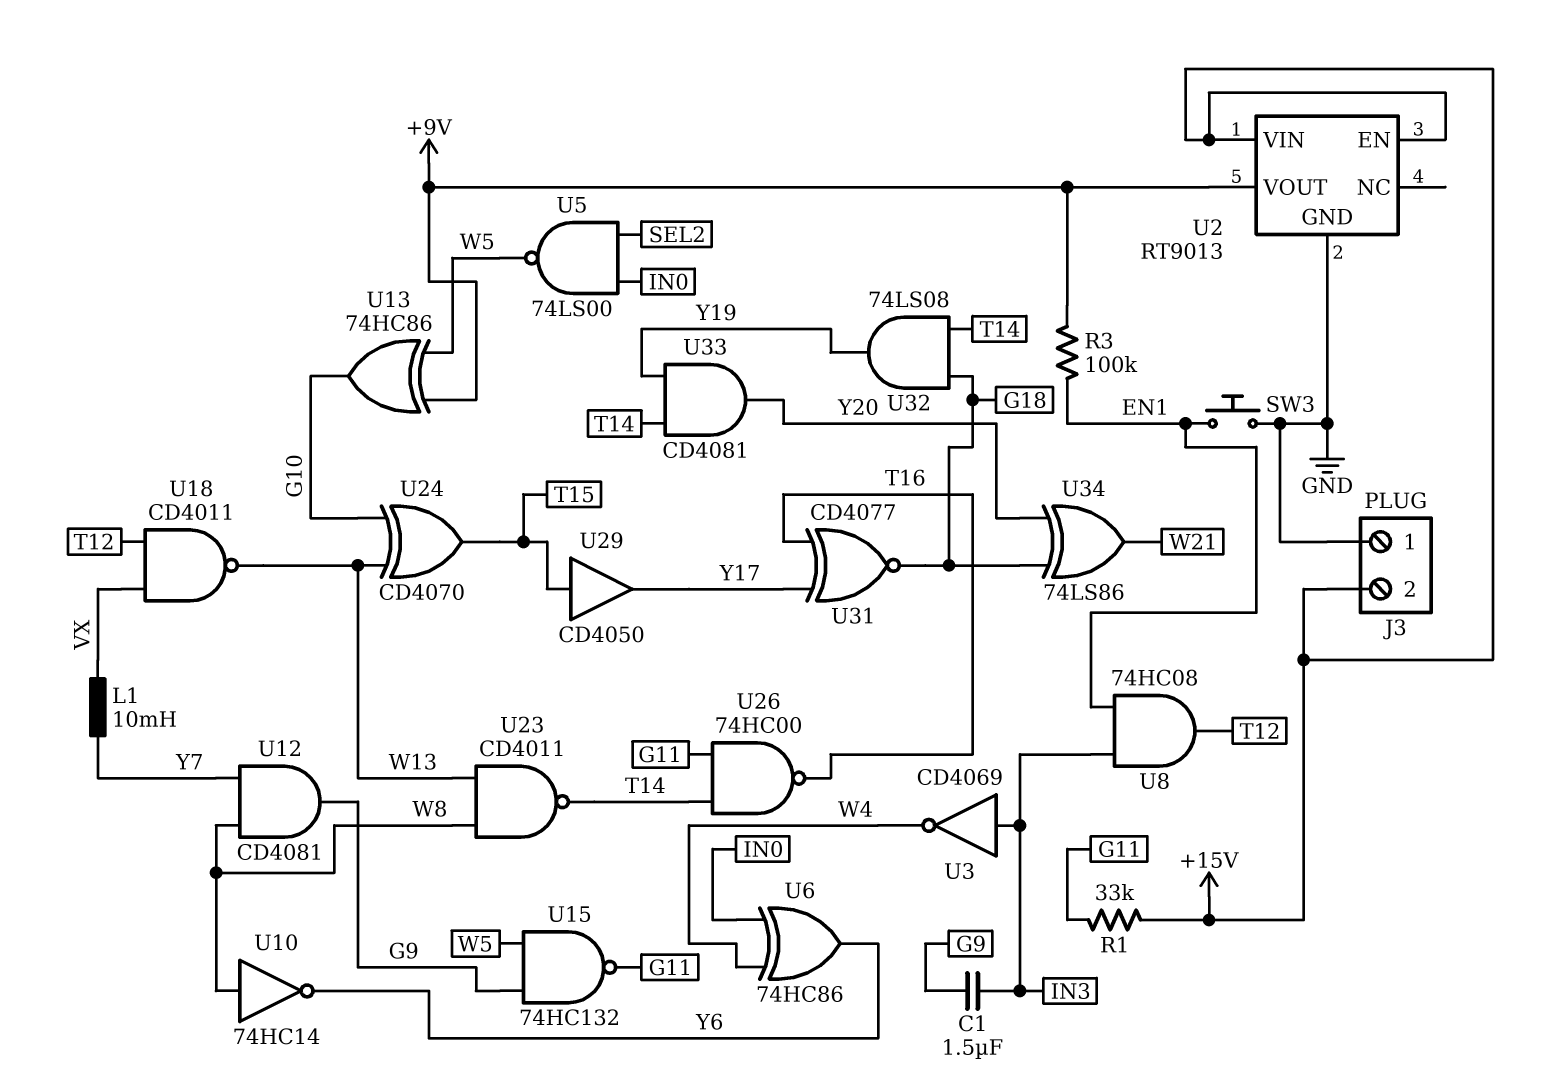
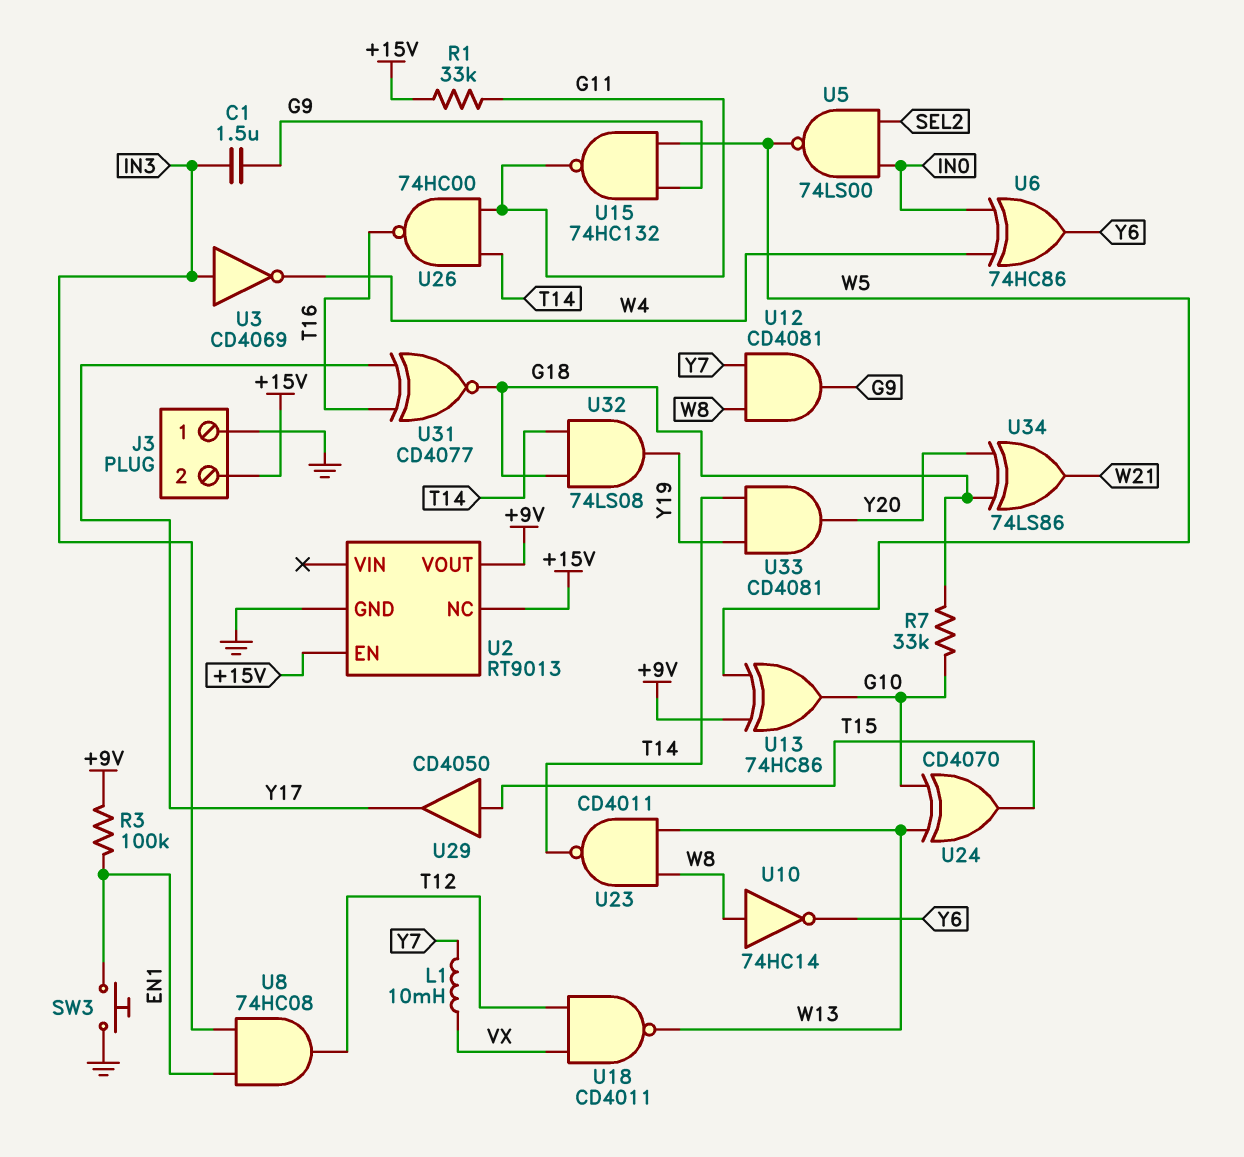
R7: none -> 33k (G10, G18)
U2 pin NC: none -> +15V
U2 pin VIN: +15V -> none

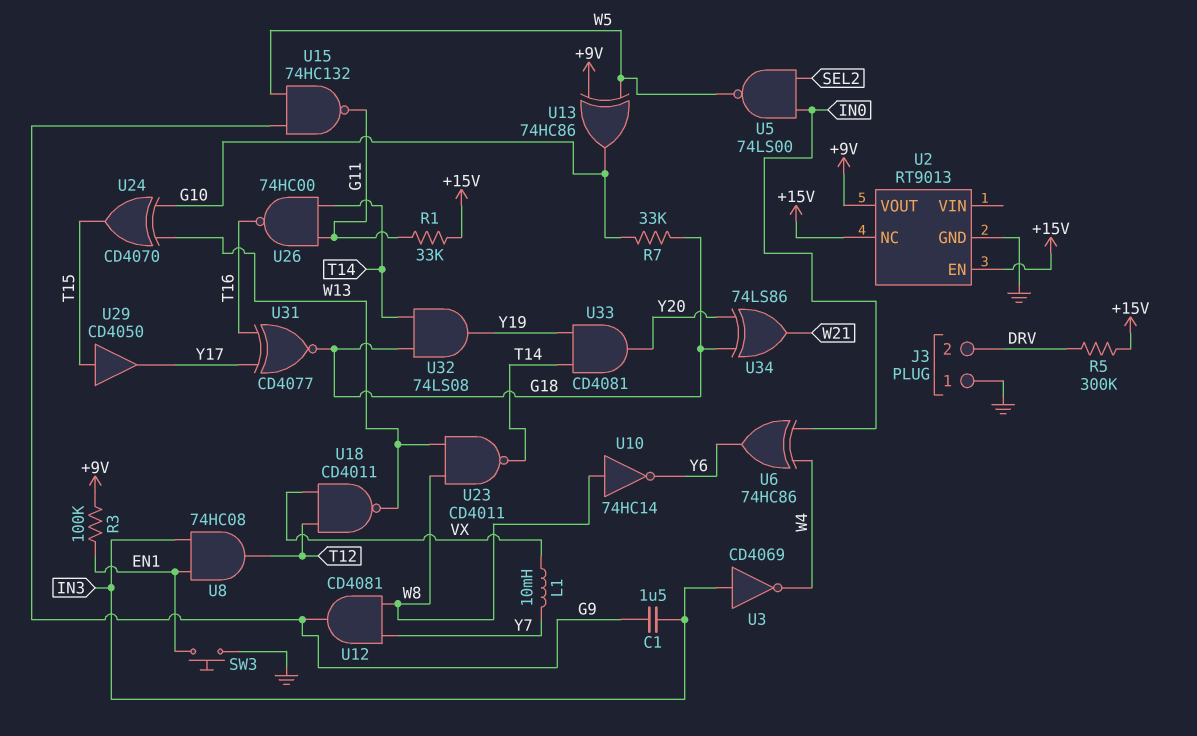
J3 pin 2: +15V -> DRV
R5: none -> 300k (+15V, DRV)

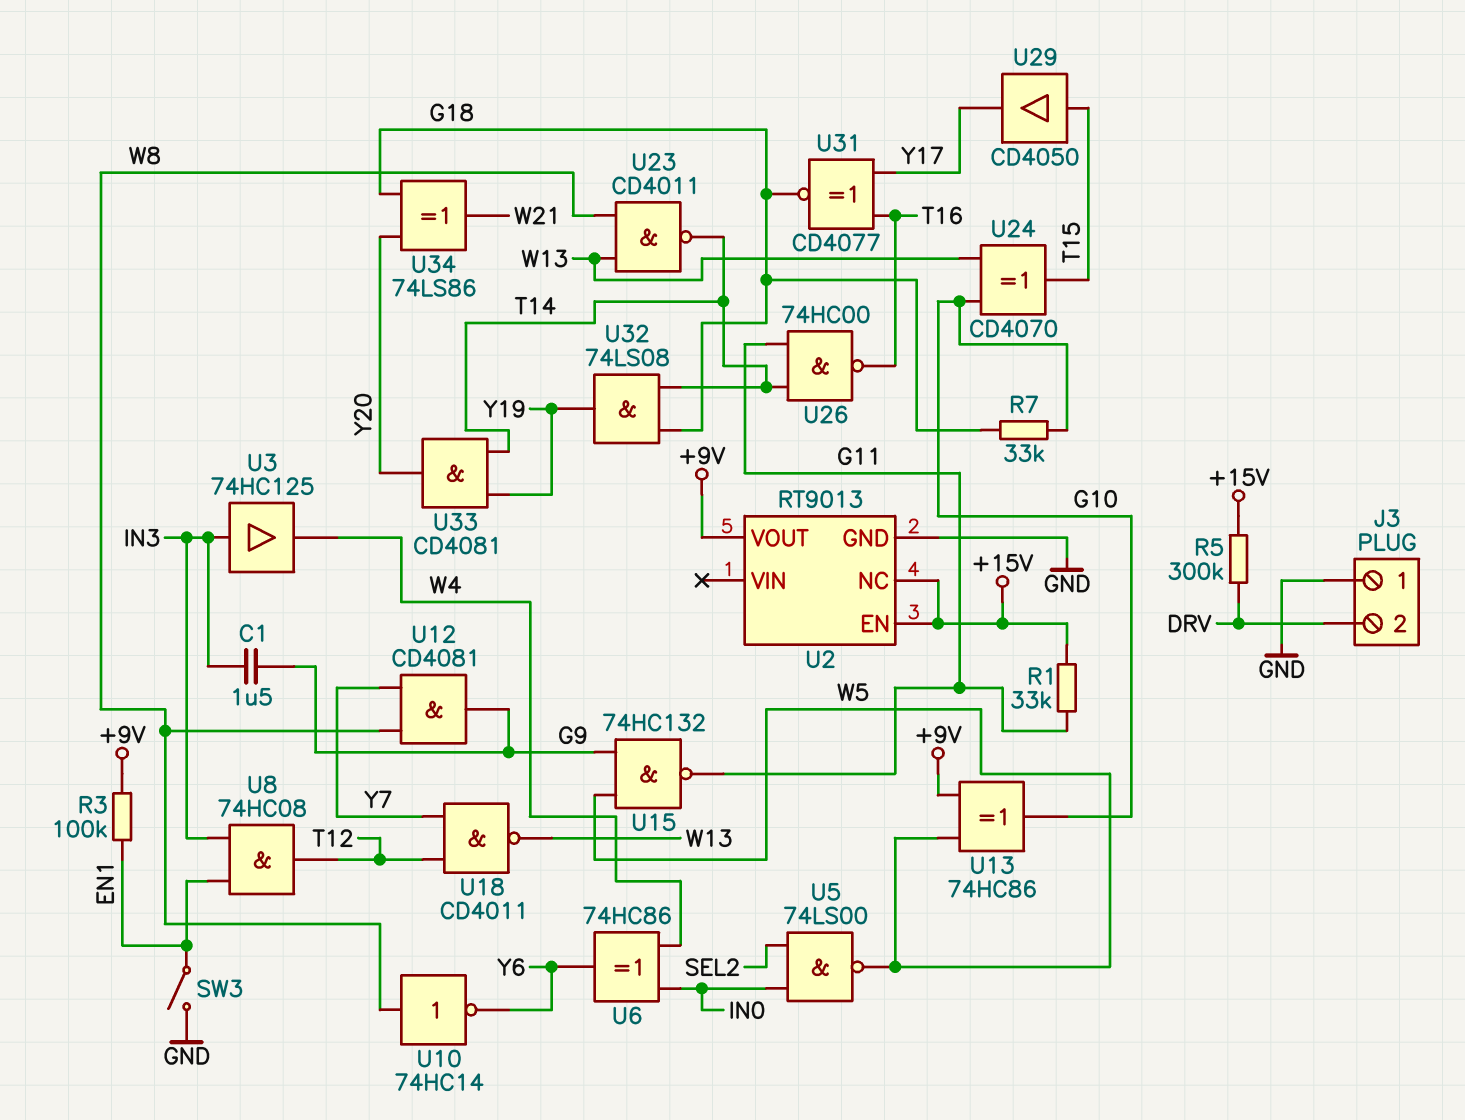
L1: 10mH (VX, Y7) -> none
SW3: button (EN1, GND) -> switch (EN1, GND)
U3: NOT CD4069 (in IN3, out W4) -> buffer 74HC125 (in IN3, out W4)
U18: NAND CD4011 (in T12, in VX, out W13) -> NAND CD4011 (in T12, in Y7, out W13)

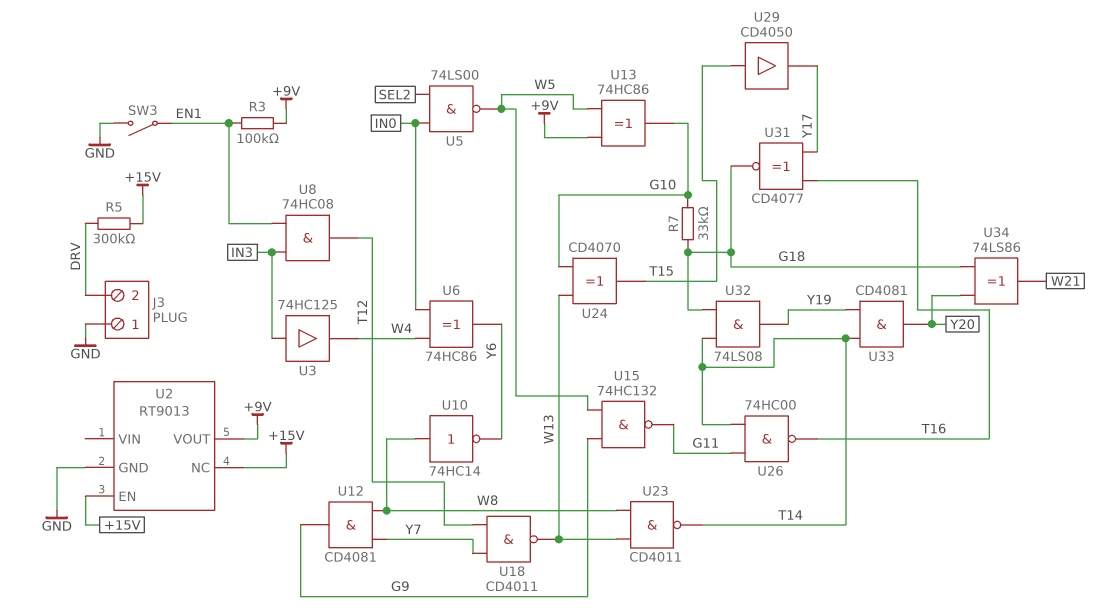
C1: 1.5uF (G9, IN3) -> none
R1: 33k (+15V, G11) -> none

